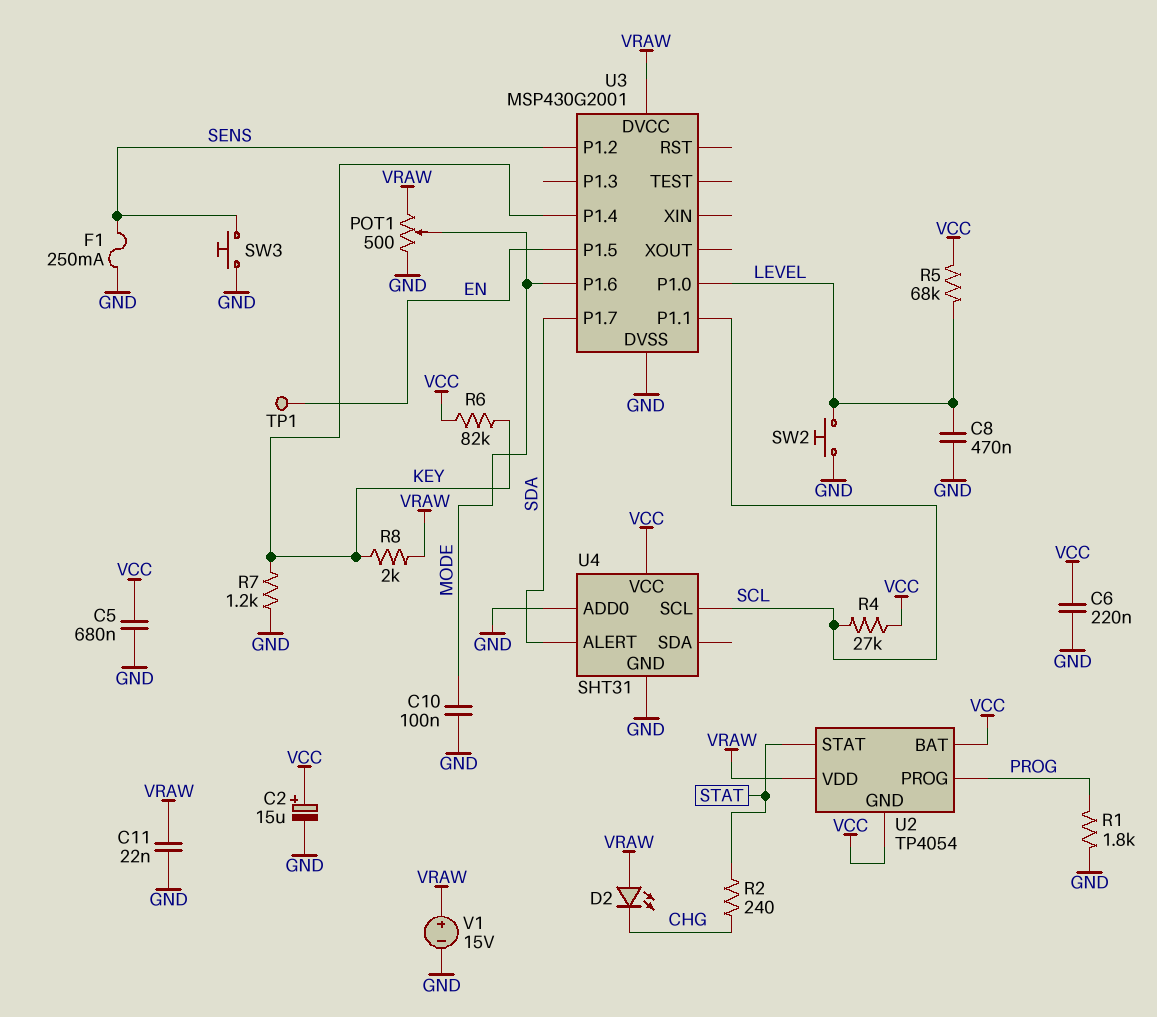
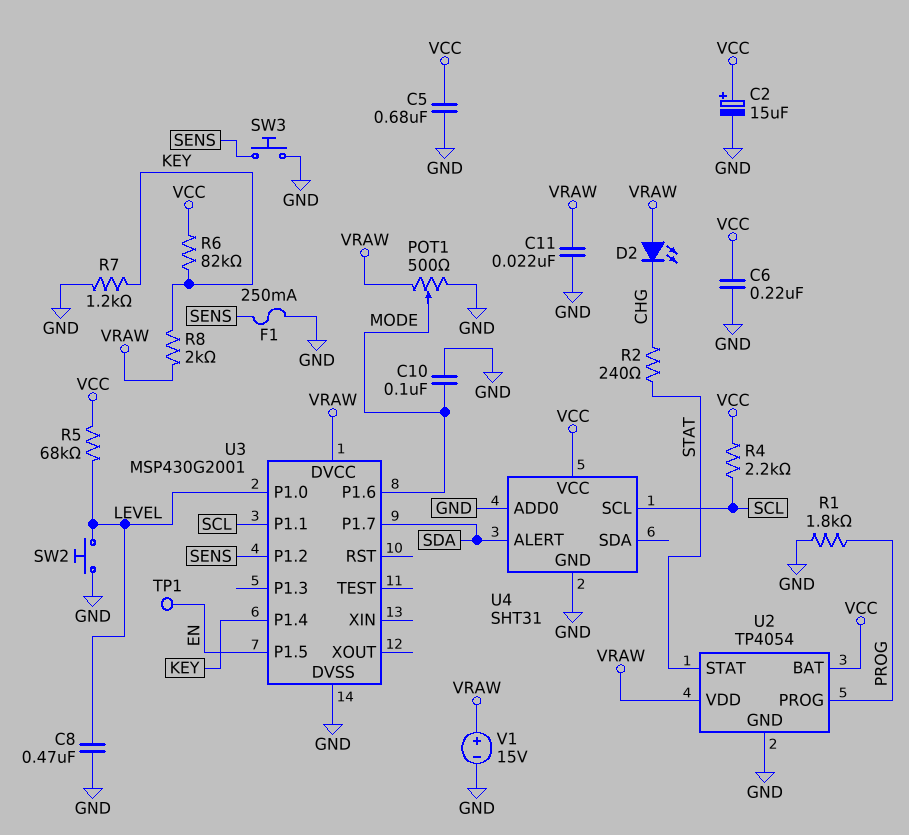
R4: 27k (SCL, VCC) -> 2.2k (SCL, VCC)
U2 pin GND: VCC -> GND

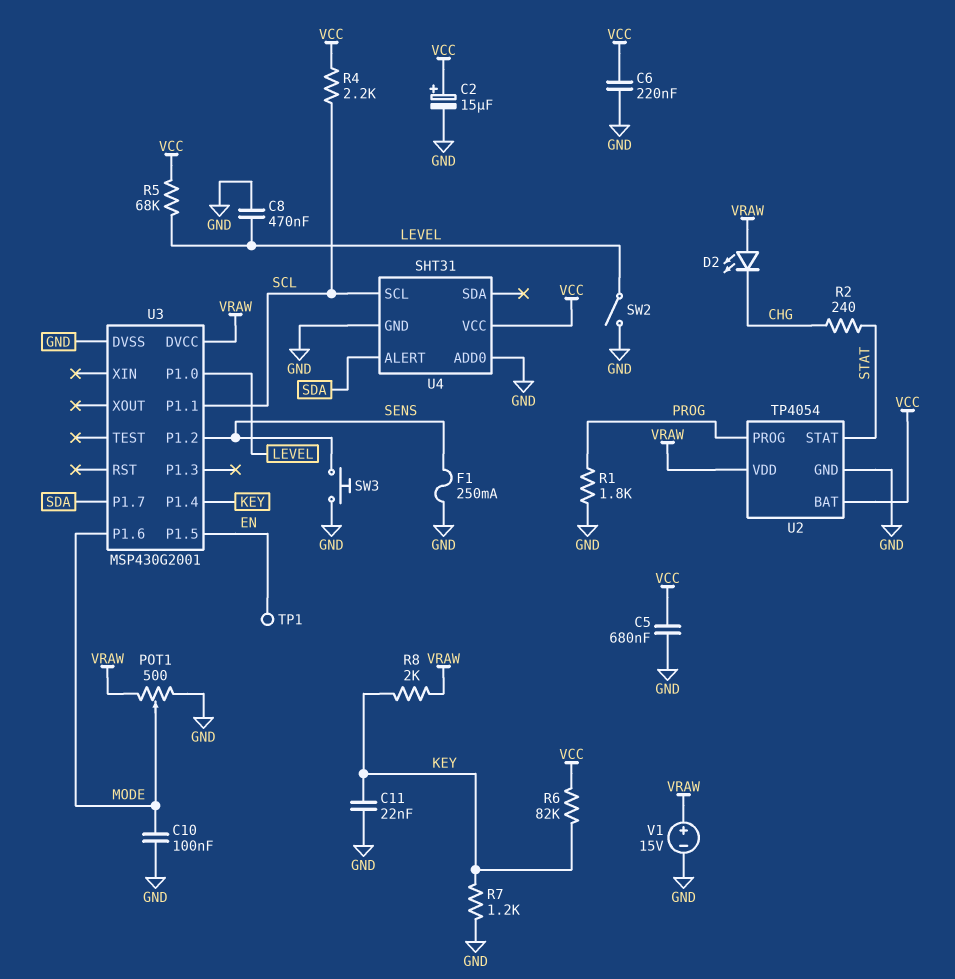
C11: 22nF (GND, VRAW) -> 22nF (GND, KEY)
SW2: button (GND, LEVEL) -> switch (GND, LEVEL)

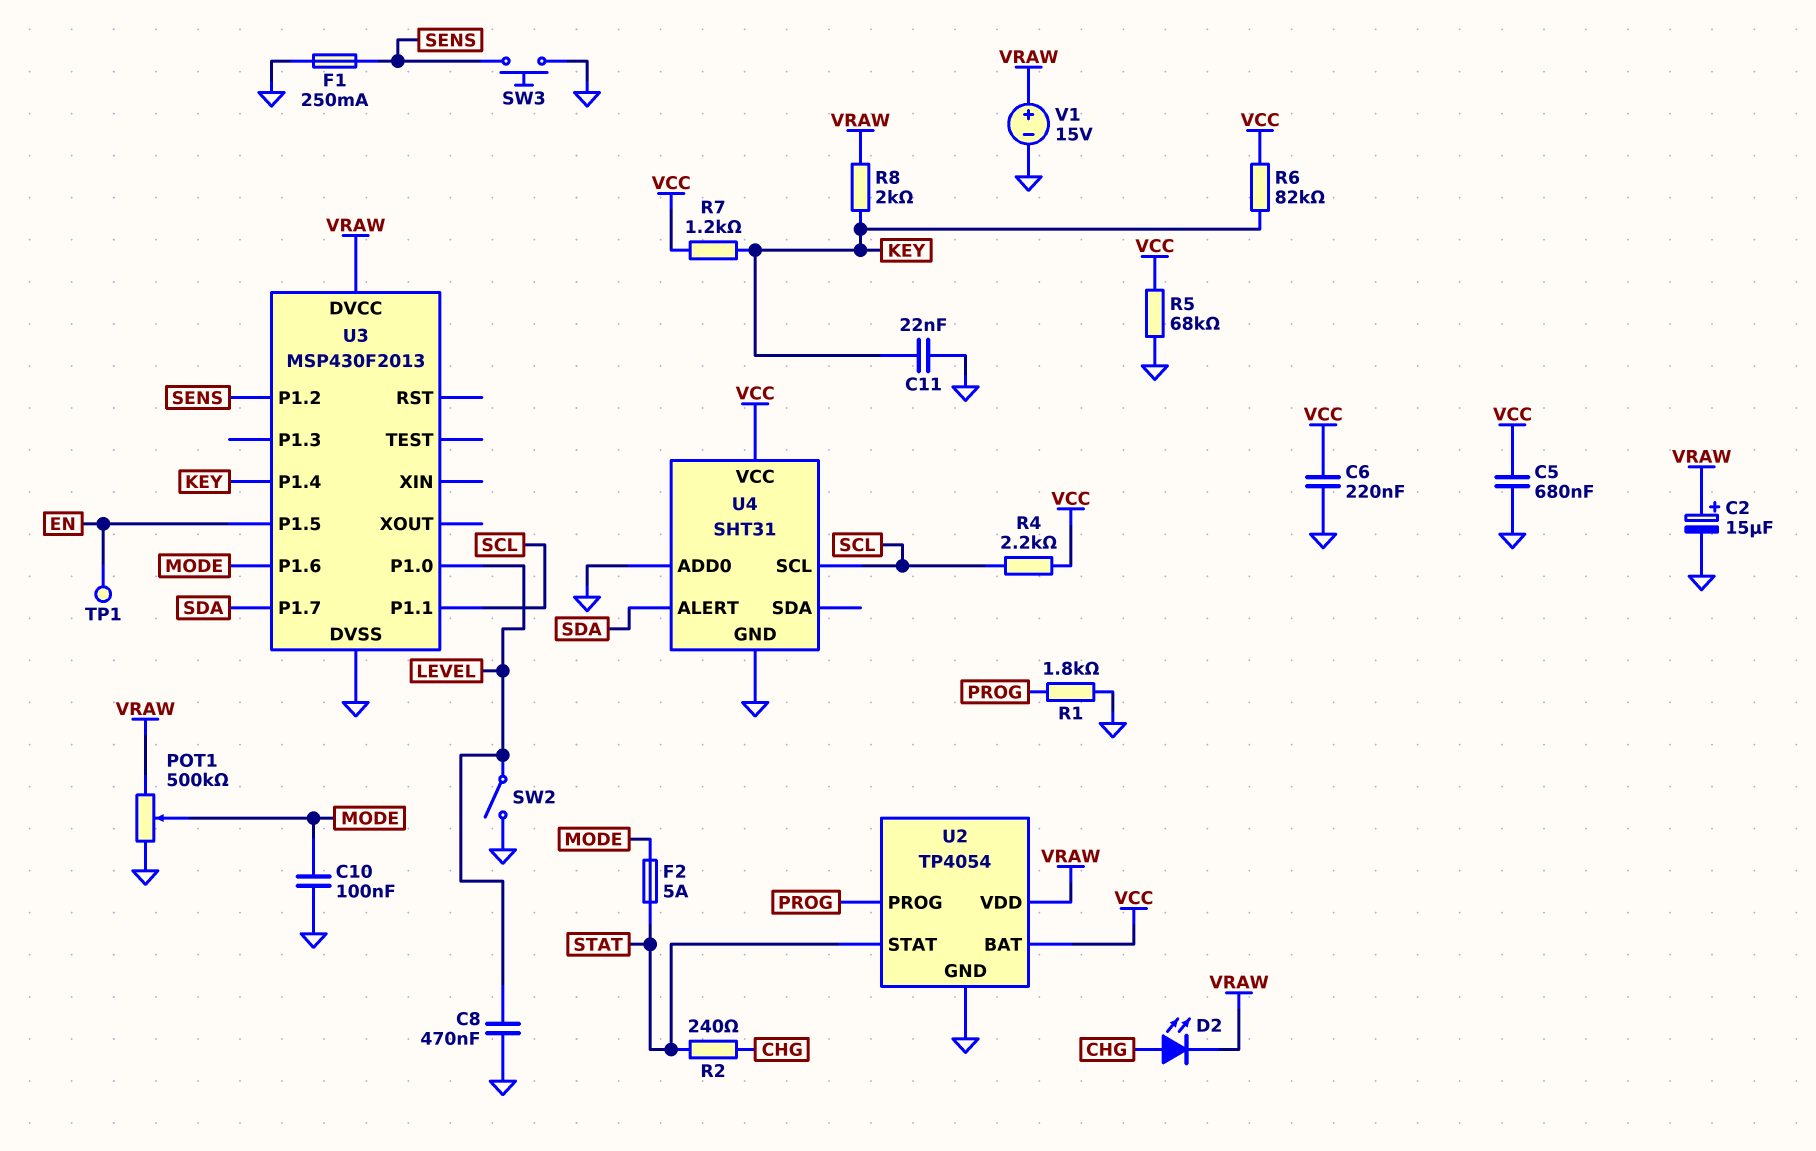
C2: 15uF (plus VCC, minus GND) -> 15uF (plus VRAW, minus GND)
D2: LED (A VRAW, K CHG) -> LED (A CHG, K VRAW)
F2: none -> 5A (MODE, STAT)
POT1: 500 (GND, VRAW, wiper MODE) -> 500k (GND, VRAW, wiper MODE)
R5: 68k (LEVEL, VCC) -> 68k (GND, VCC)
R7: 1.2k (GND, KEY) -> 1.2k (KEY, VCC)
U3: MSP430G2001 -> MSP430F2013

